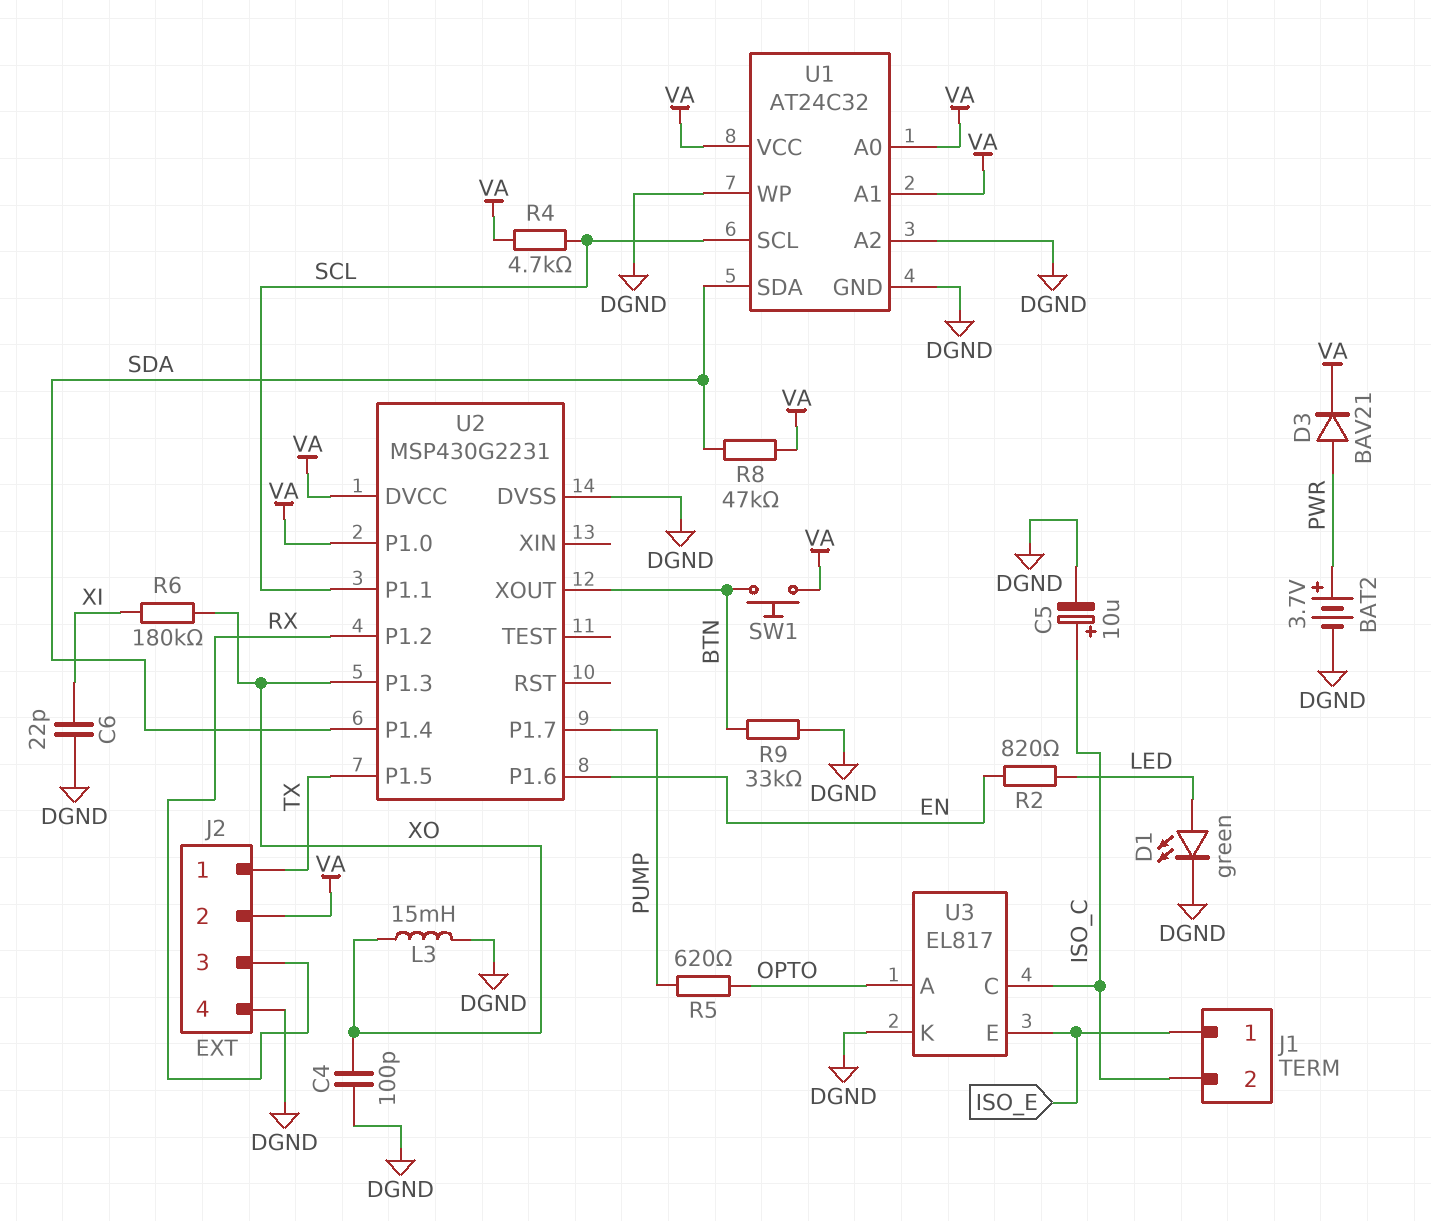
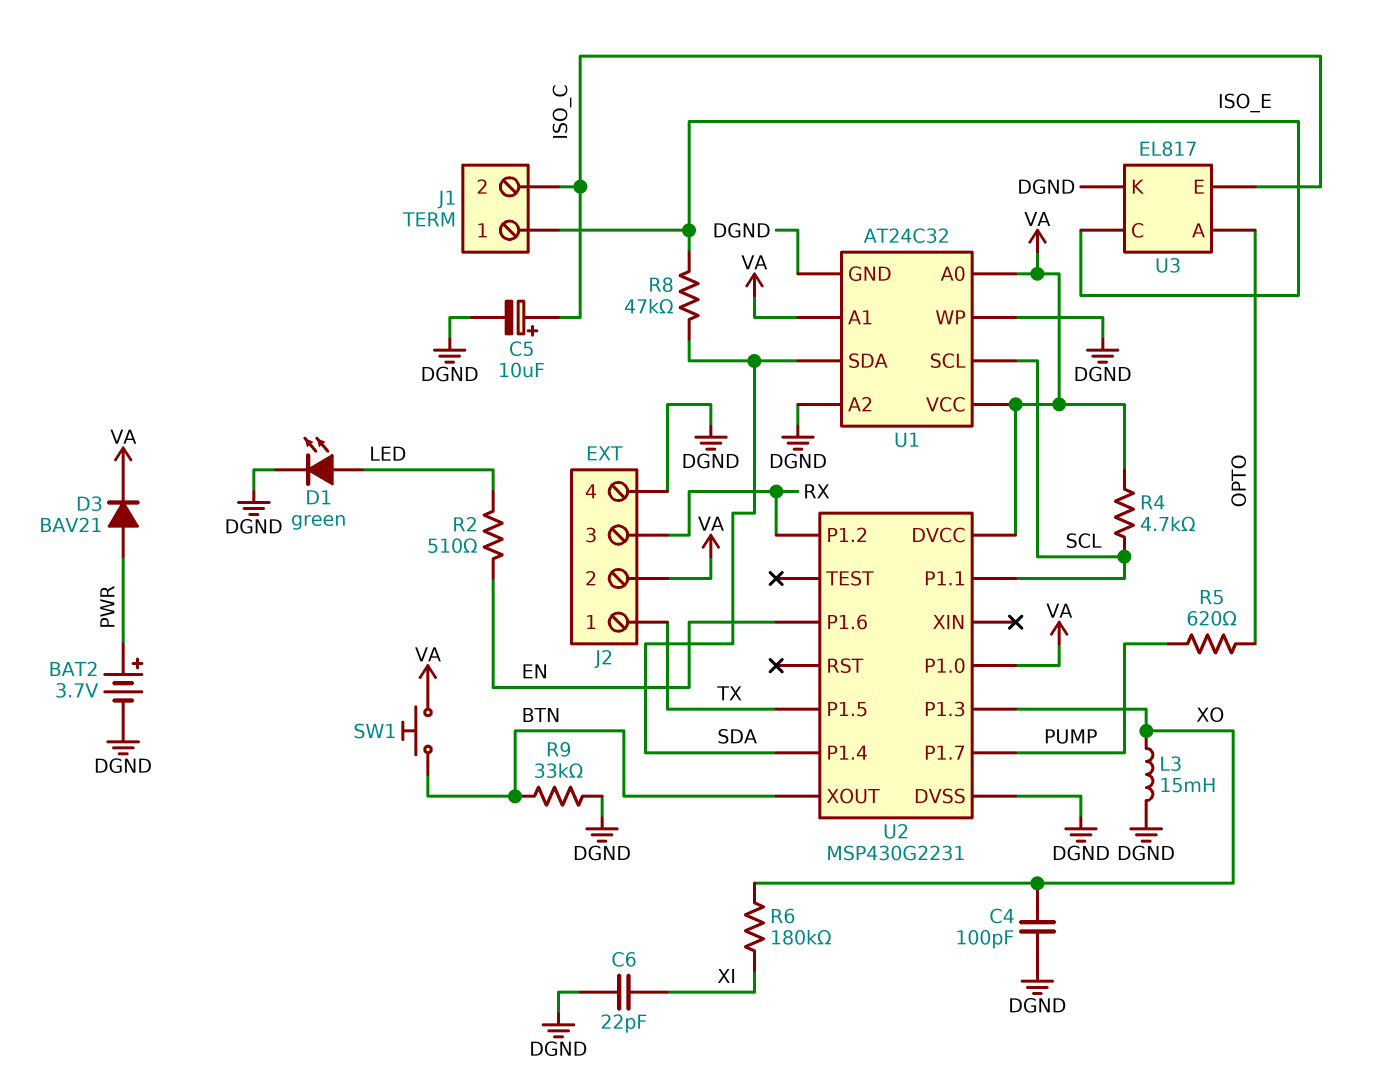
R2: 820 (EN, LED) -> 510 (EN, LED)
R8: 47k (SDA, VA) -> 47k (ISO_E, SDA)
U3 pin C: ISO_C -> ISO_E
U3 pin E: ISO_E -> ISO_C

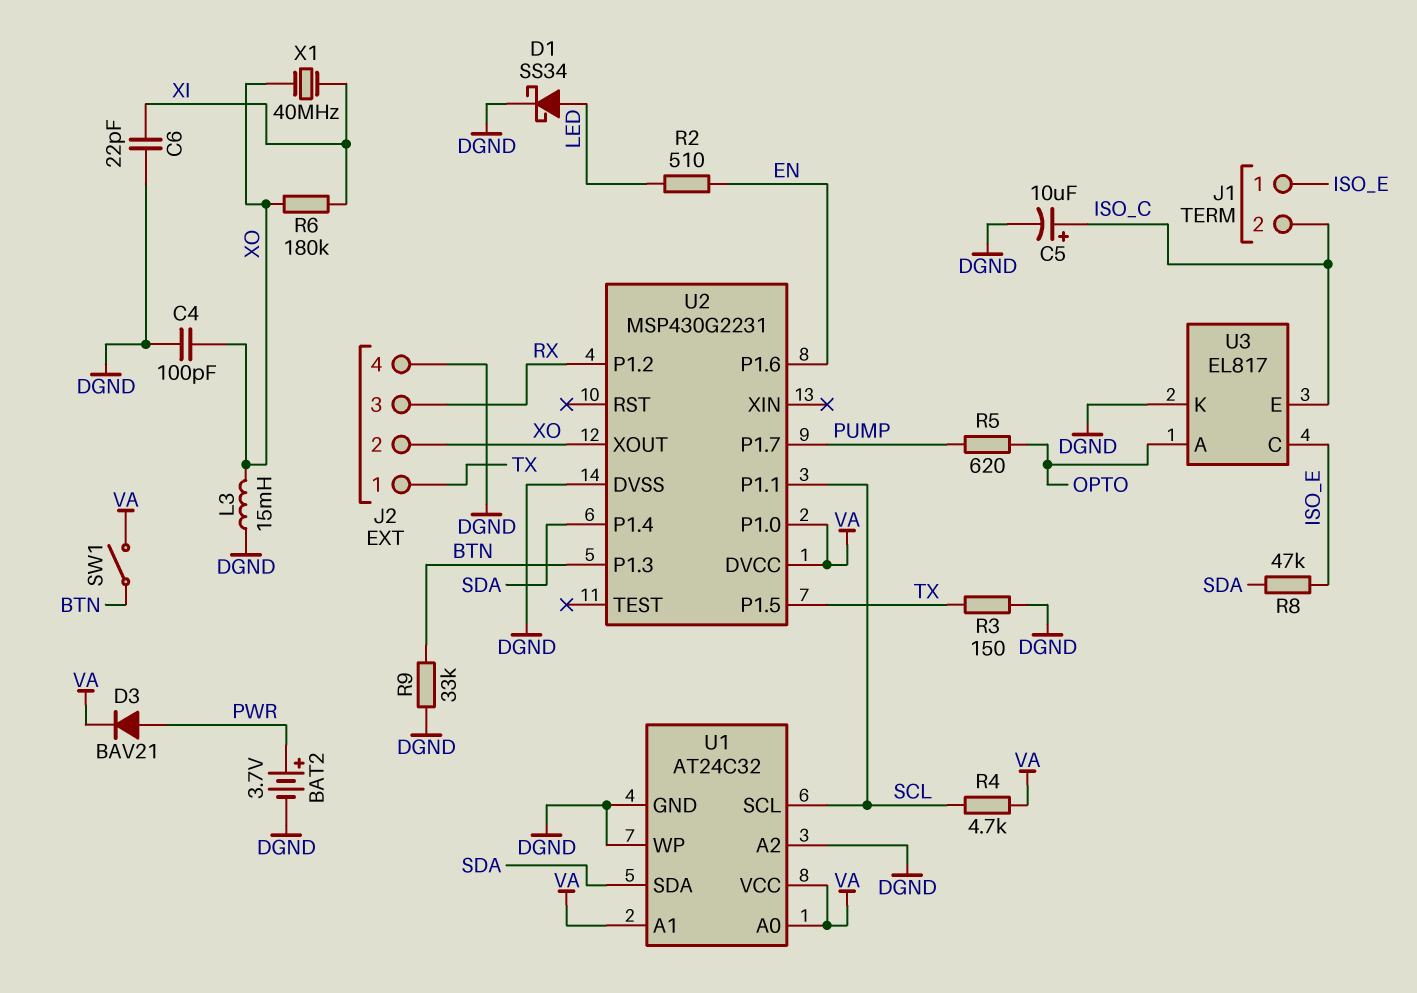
D1: LED green (A LED, K DGND) -> schottky SS34 (A LED, K DGND)
J2 pin 2: VA -> XO
R3: none -> 150 (DGND, TX)
SW1: button (BTN, VA) -> switch (BTN, VA)
U2 pin P1.3: XO -> BTN
U2 pin XOUT: BTN -> XO
X1: none -> 40MHz (XI, XO)

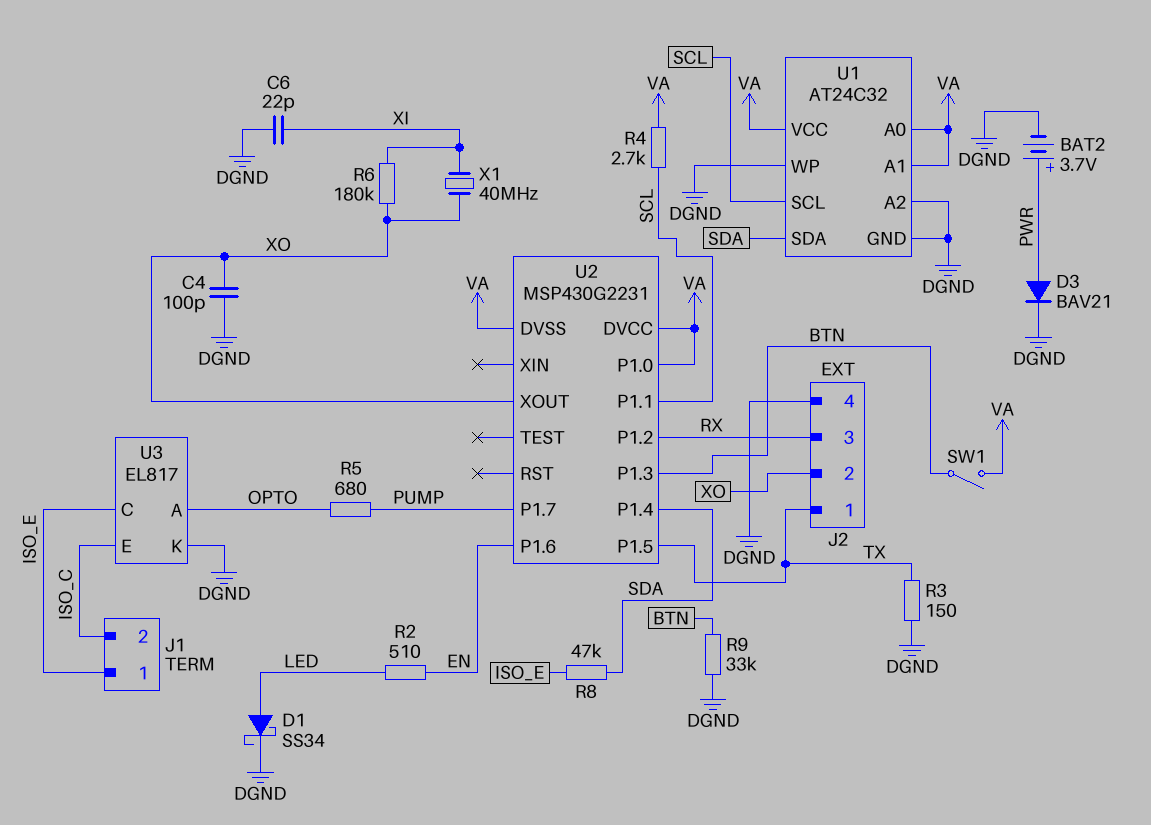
C5: 10uF (plus ISO_C, minus DGND) -> none
D3: diode BAV21 (A PWR, K VA) -> diode BAV21 (A PWR, K DGND)
L3: 15mH (DGND, XO) -> none
R4: 4.7k (SCL, VA) -> 2.7k (SCL, VA)
R5: 620 (OPTO, PUMP) -> 680 (OPTO, PUMP)
U2 pin DVSS: DGND -> VA

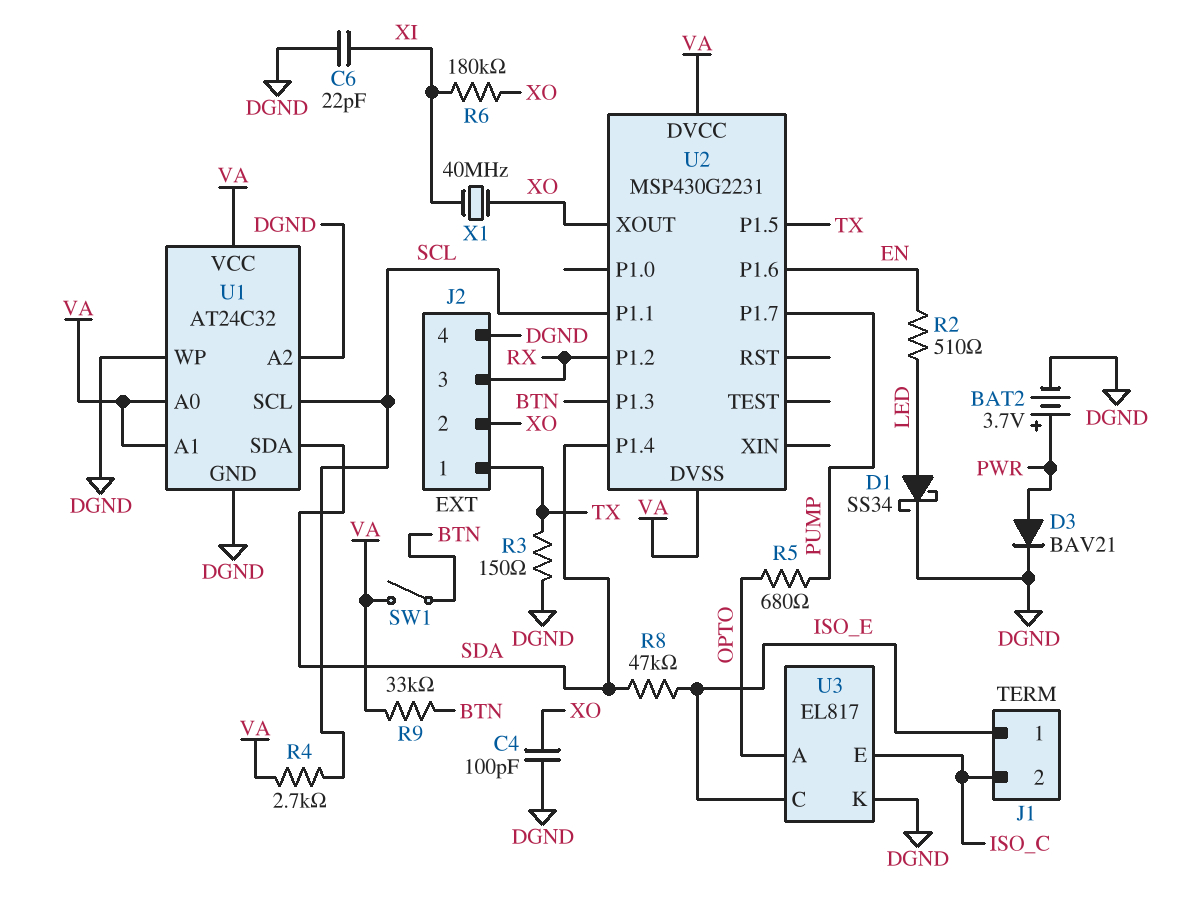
R9: 33k (BTN, DGND) -> 33k (BTN, VA)
U2 pin P1.0: VA -> none

